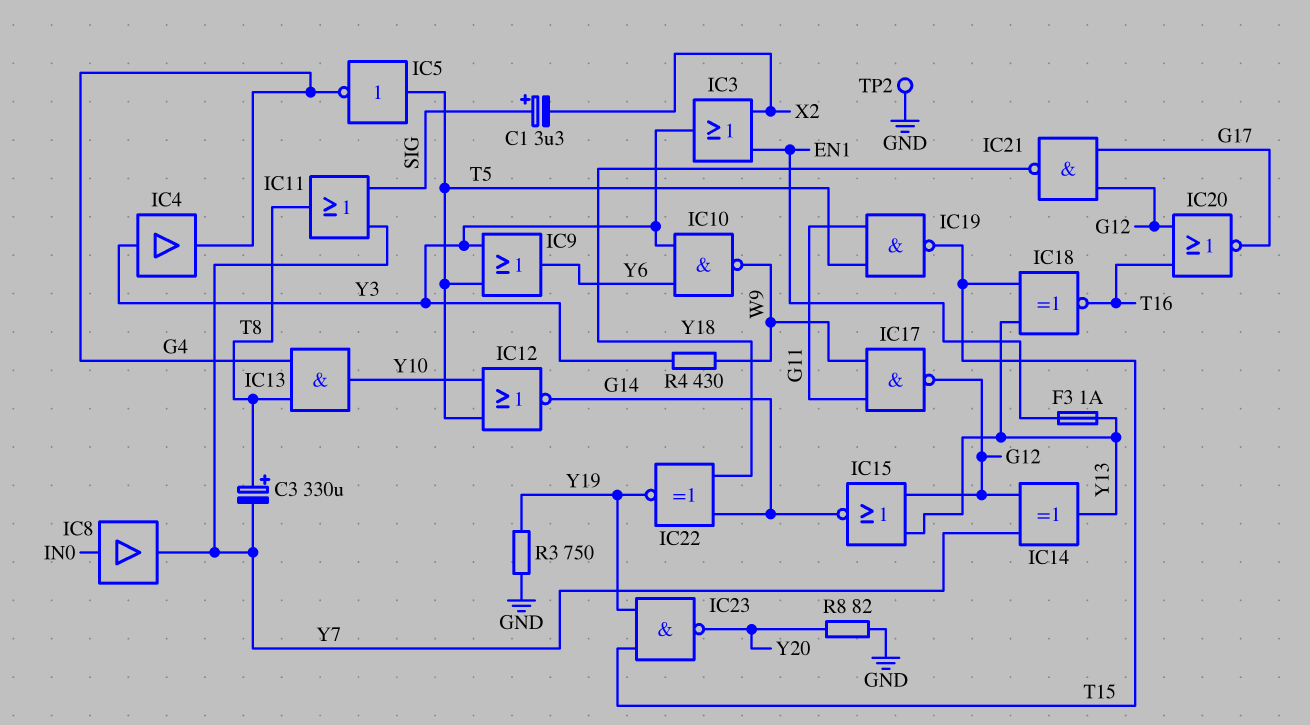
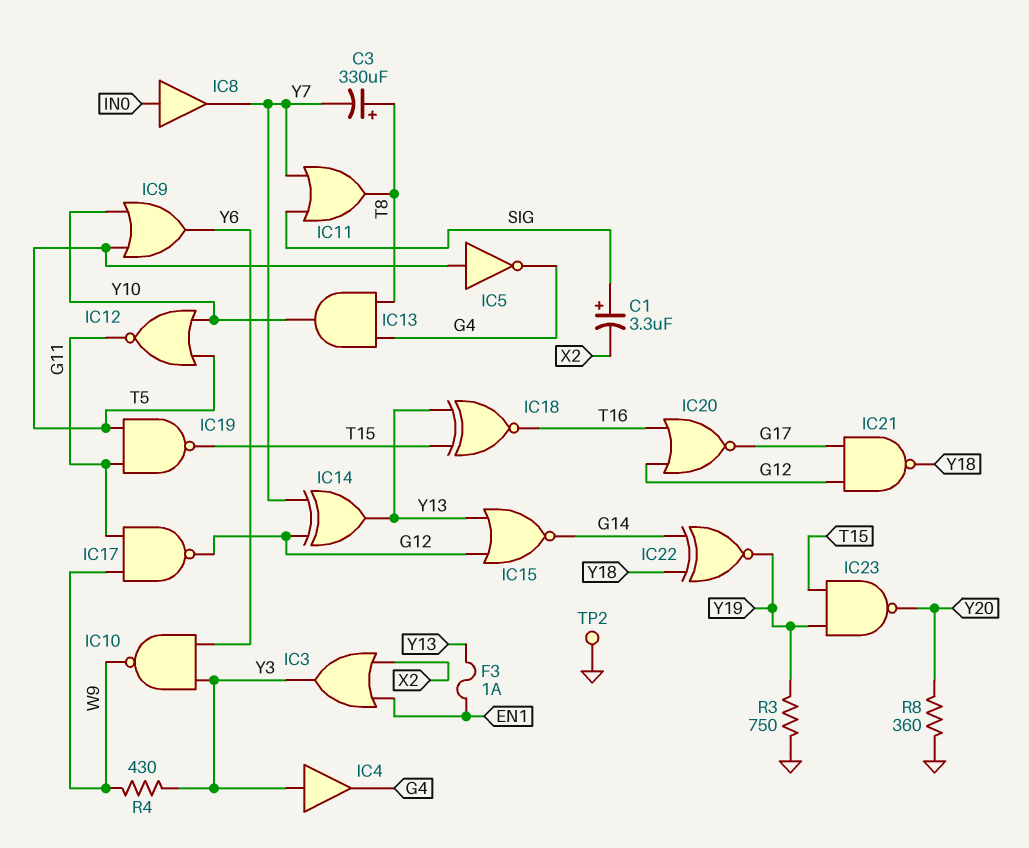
IC9: OR (in T5, in Y3, out Y6) -> OR (in T5, in Y10, out Y6)
IC12: NOR (in T5, in Y10, out G14) -> NOR (in T5, in Y10, out G11)
R8: 82 (GND, Y20) -> 360 (GND, Y20)

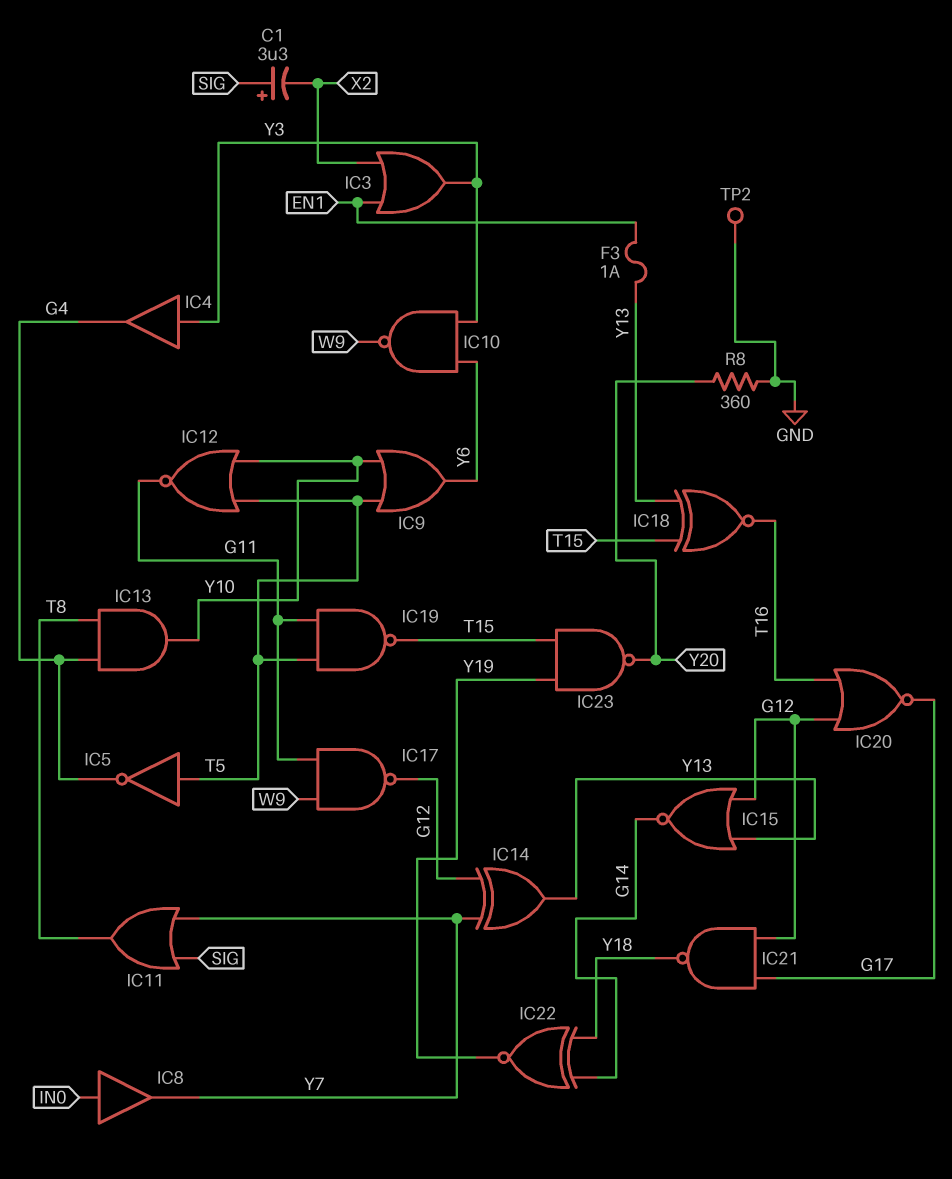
C3: 330uF (plus T8, minus Y7) -> none
R3: 750 (GND, Y19) -> none
R4: 430 (W9, Y3) -> none

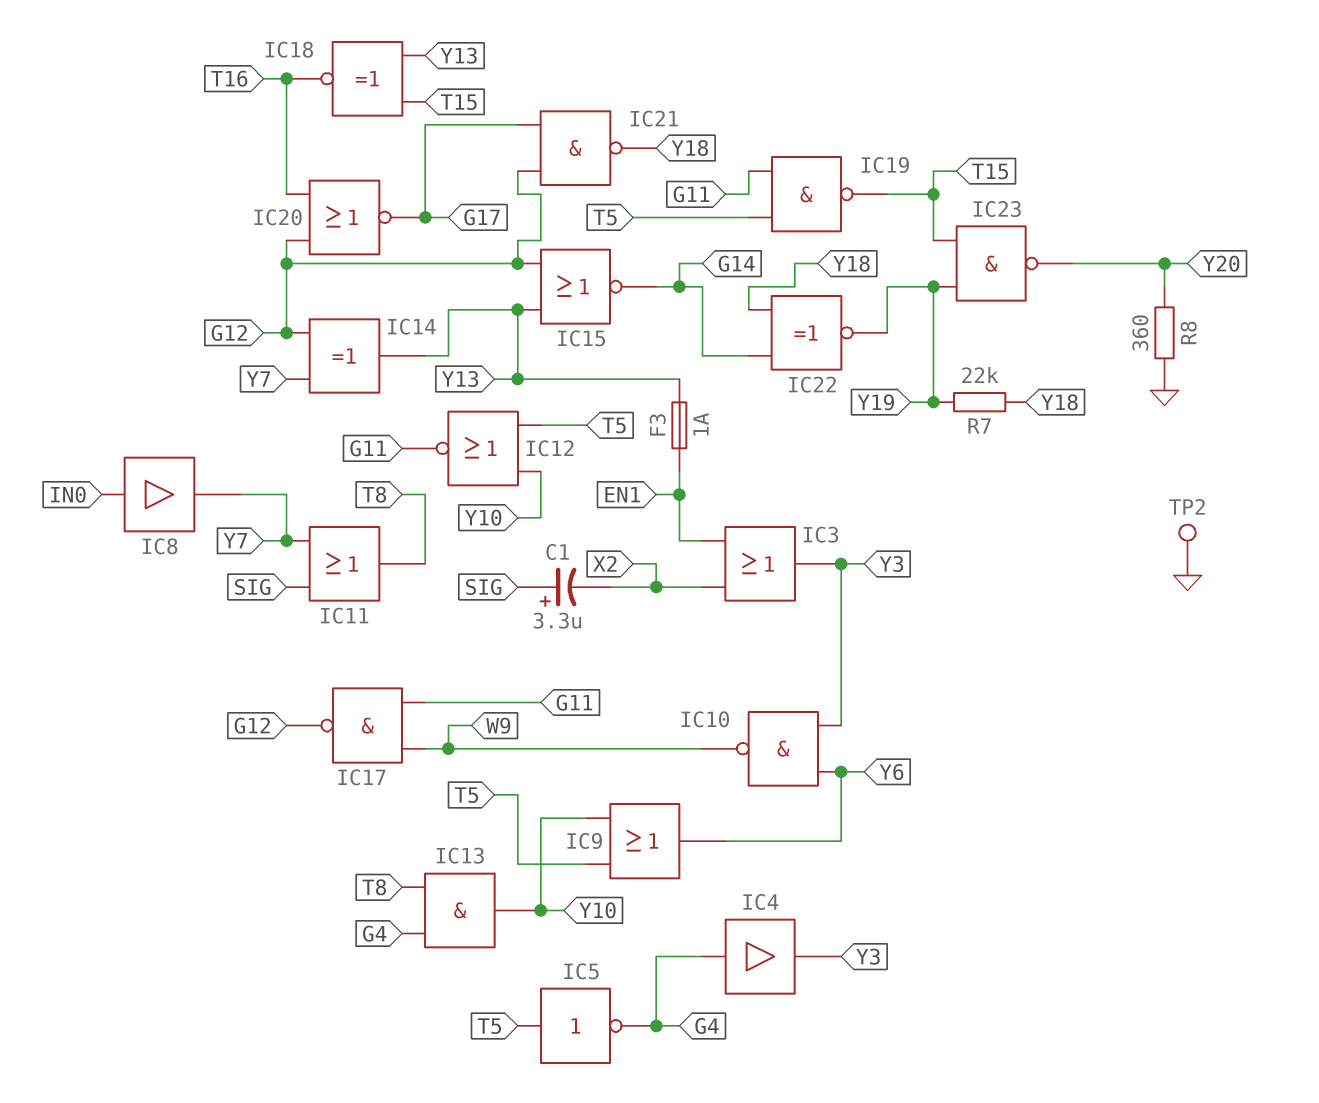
IC4: buffer (in Y3, out G4) -> buffer (in G4, out Y3)
R7: none -> 22k (Y18, Y19)

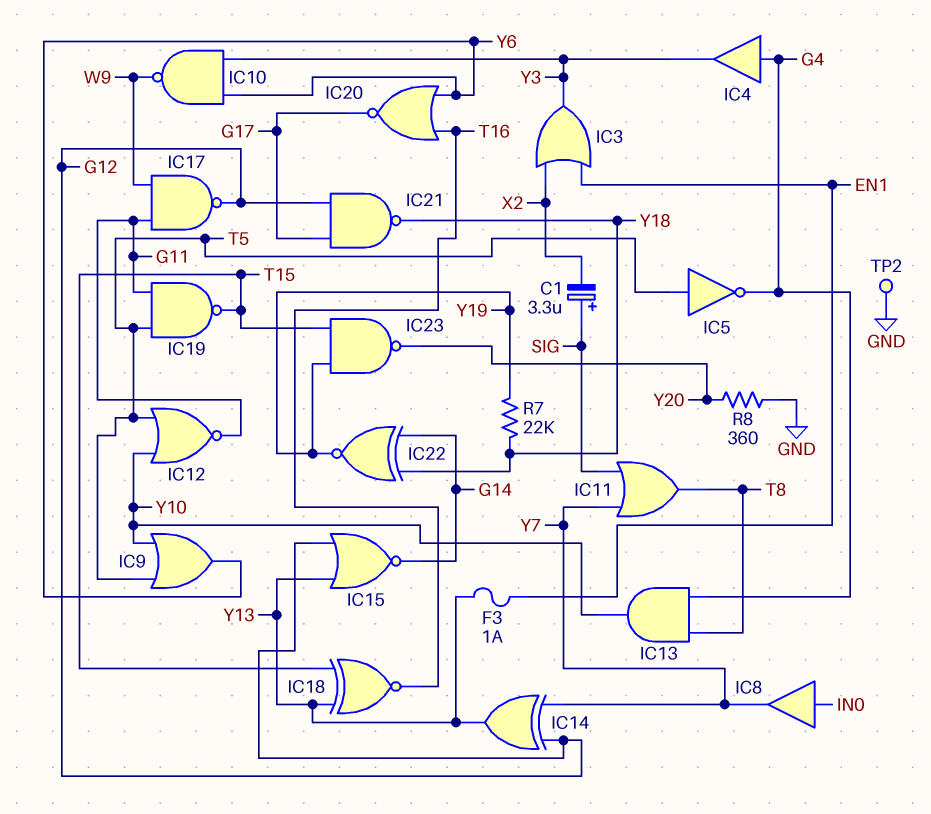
IC20: NOR (in G12, in T16, out G17) -> NOR (in T16, in Y6, out G17)

